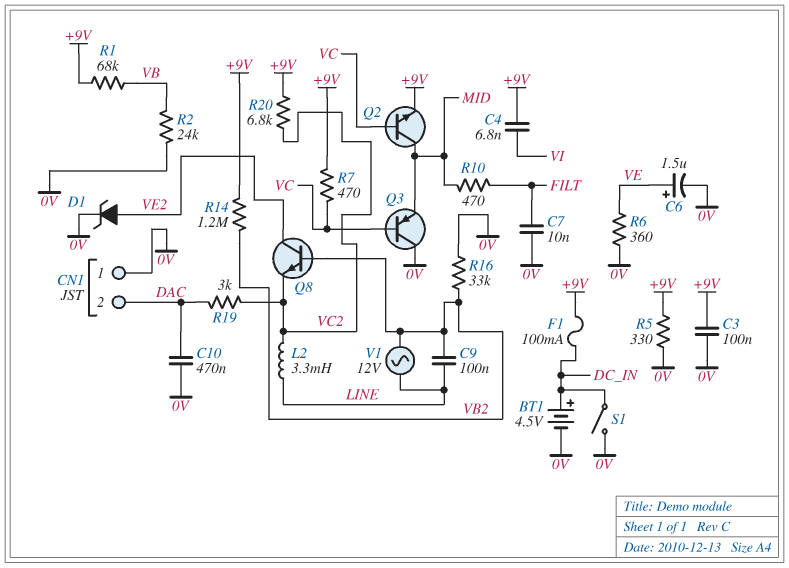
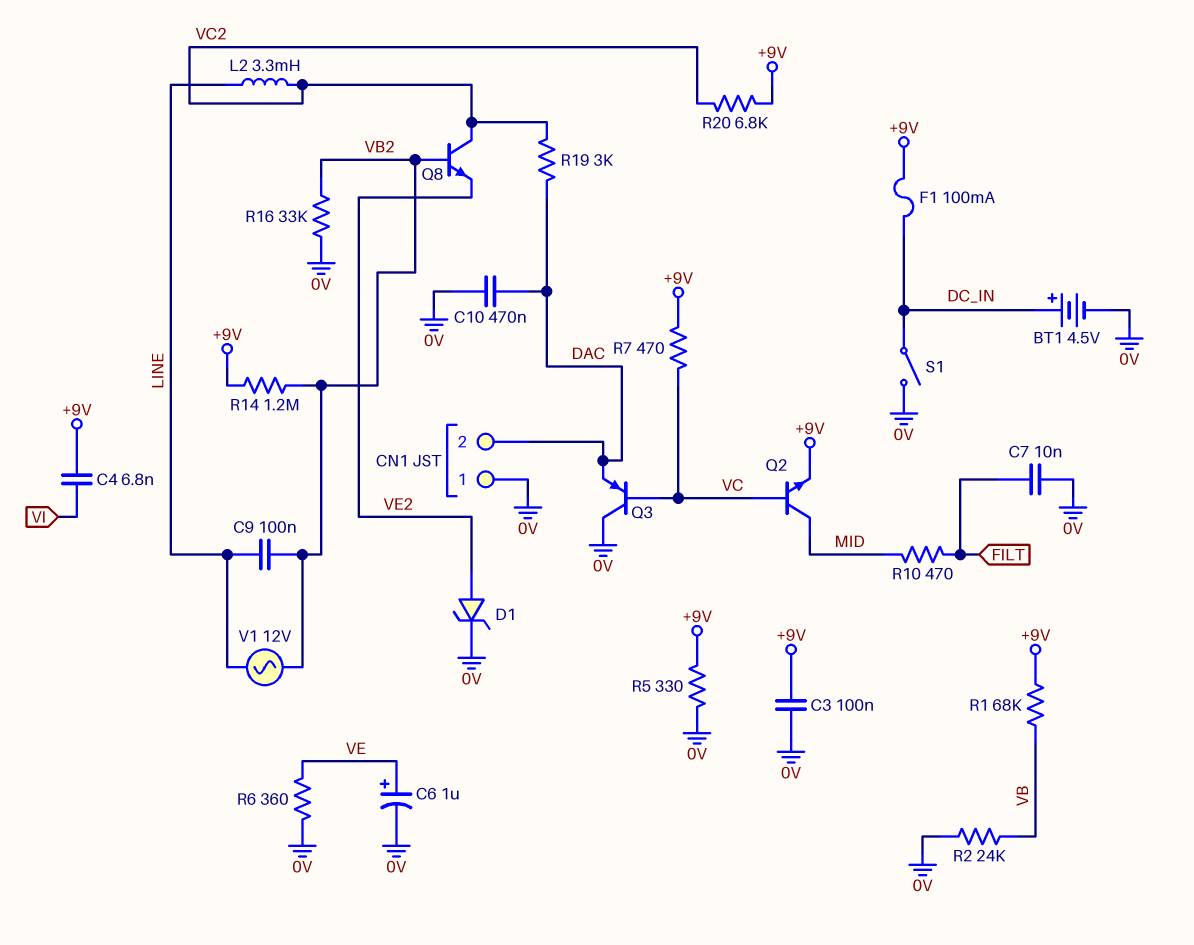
C6: 1.5uF (plus VE, minus 0V) -> 1uF (plus VE, minus 0V)
Q3: PNP (B VC, C 0V, E MID) -> PNP (B VC, C 0V, E DAC)
Q8: NPN (B VB2, C VE2, E VC2) -> NPN (B VB2, C VC2, E VE2)

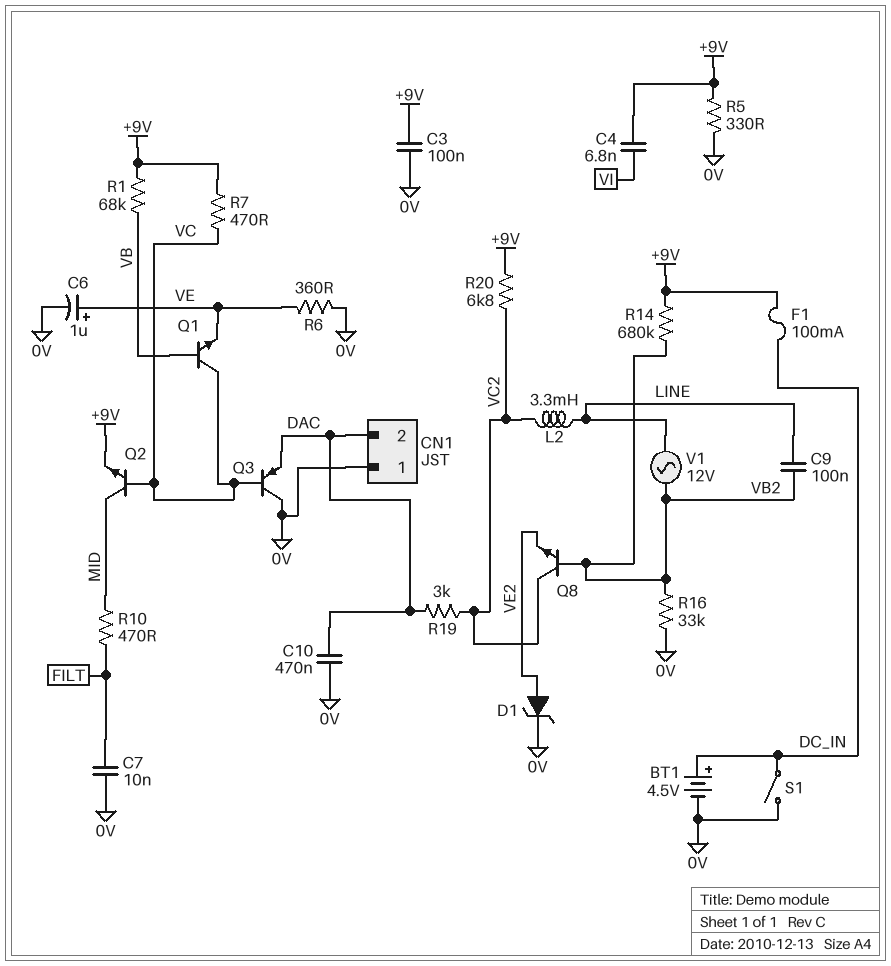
Q1: none -> NPN (B VB, C VC, E VE)
R2: 24k (0V, VB) -> none
R14: 1.2M (+9V, VB2) -> 680k (+9V, VB2)

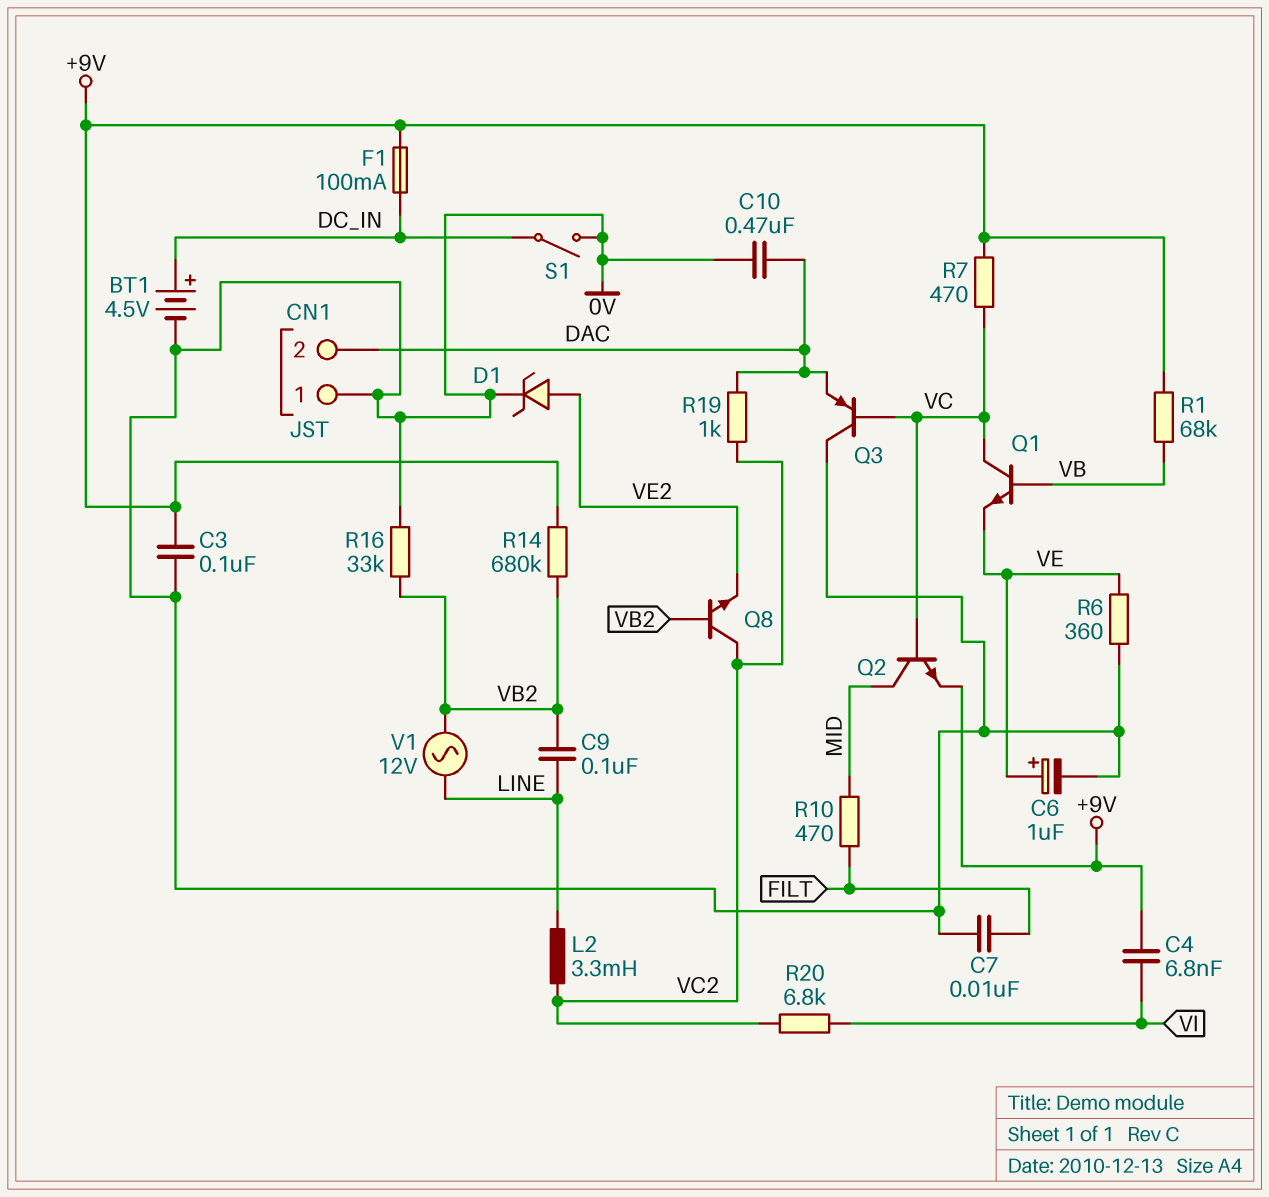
R5: 330 (+9V, 0V) -> none
R19: 3k (DAC, VC2) -> 1k (DAC, VC2)
R20: 6.8k (+9V, VC2) -> 6.8k (VC2, VI)

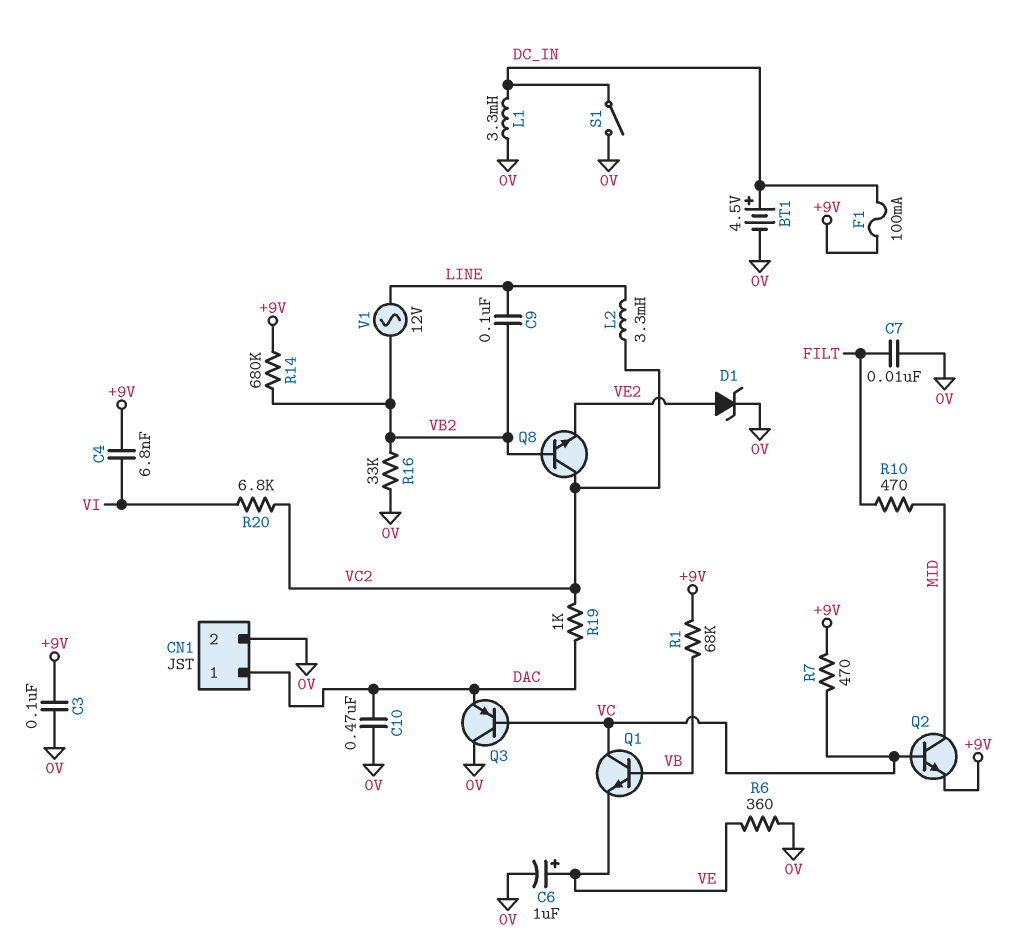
CN1 pin 1: 0V -> DAC
CN1 pin 2: DAC -> 0V
L1: none -> 3.3mH (0V, DC_IN)

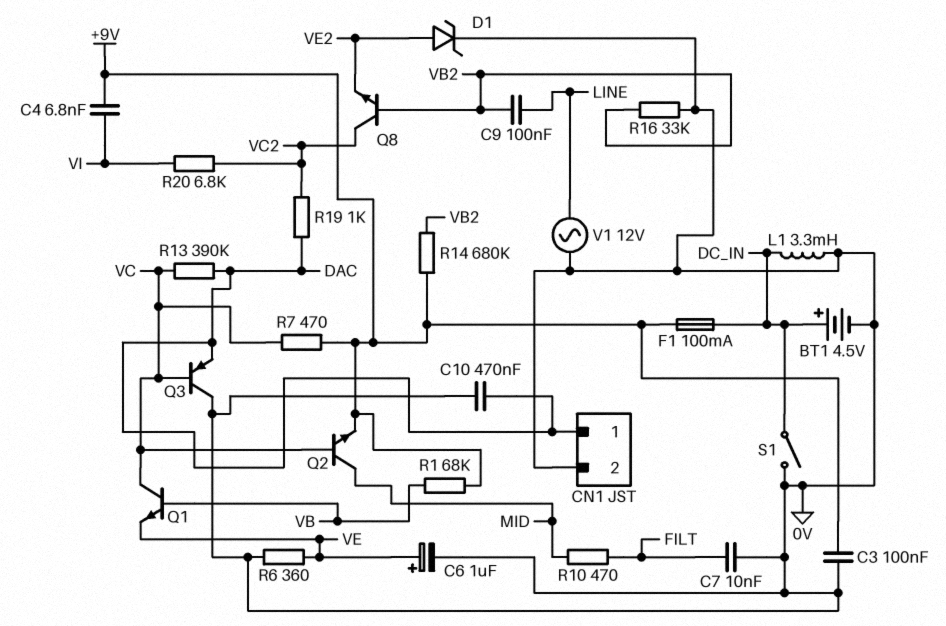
L2: 3.3mH (LINE, VC2) -> none
R13: none -> 390k (DAC, VC)
V1: AC 12V (LINE, VB2) -> AC 12V (0V, LINE)

